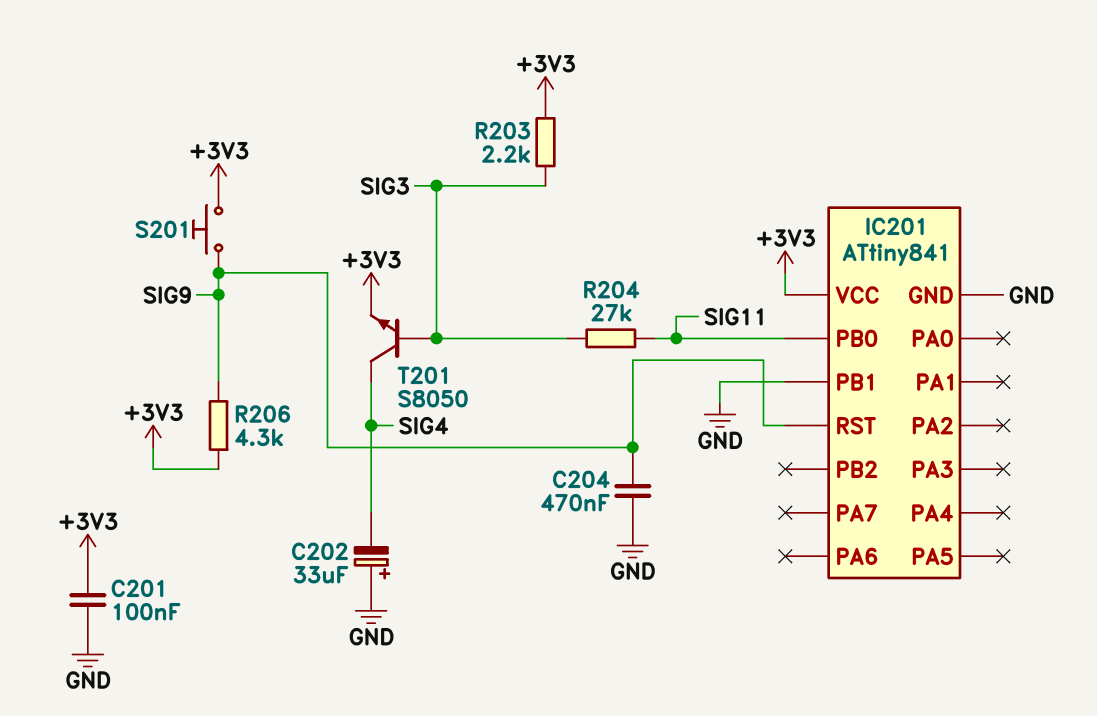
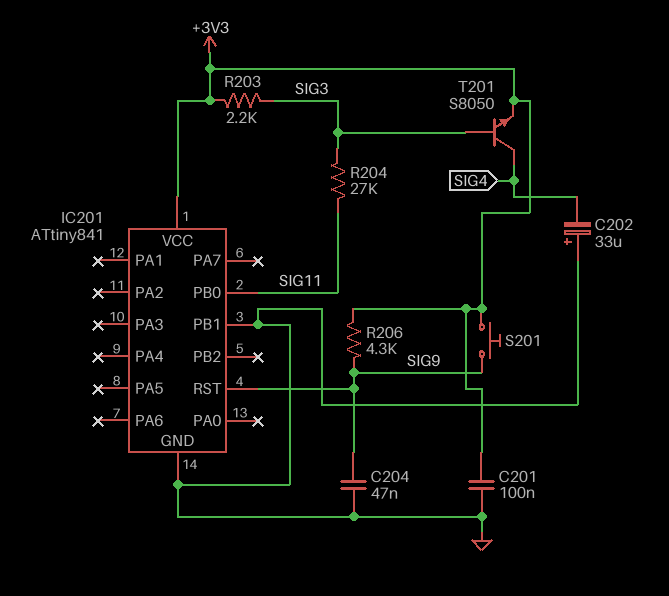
C204: 470nF (GND, SIG9) -> 47nF (GND, SIG9)

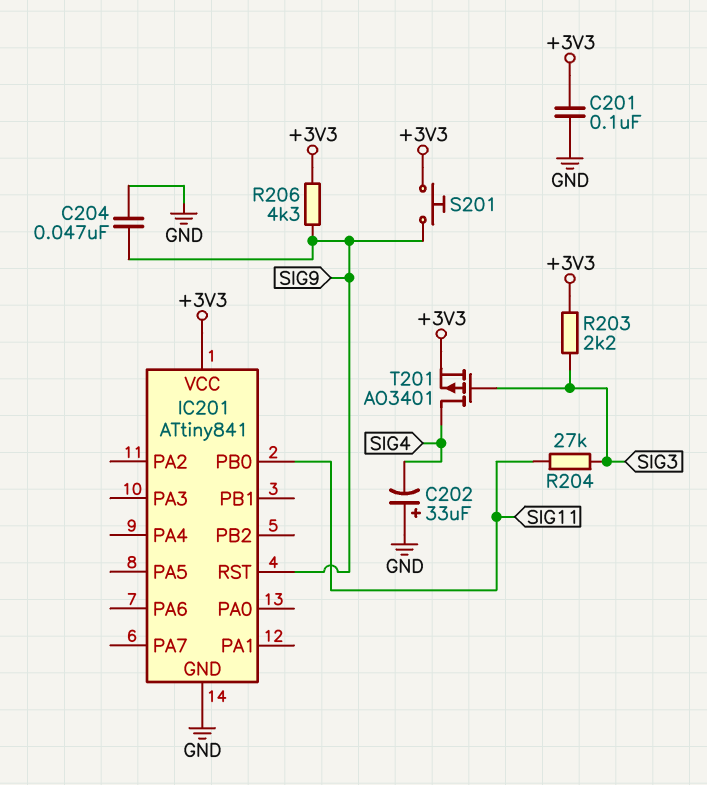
IC201 pin PB1: GND -> none
T201: NPN S8050 (B SIG3, C SIG4, E +3V3) -> PMOS AO3401 (G SIG3, D SIG4, S +3V3)

